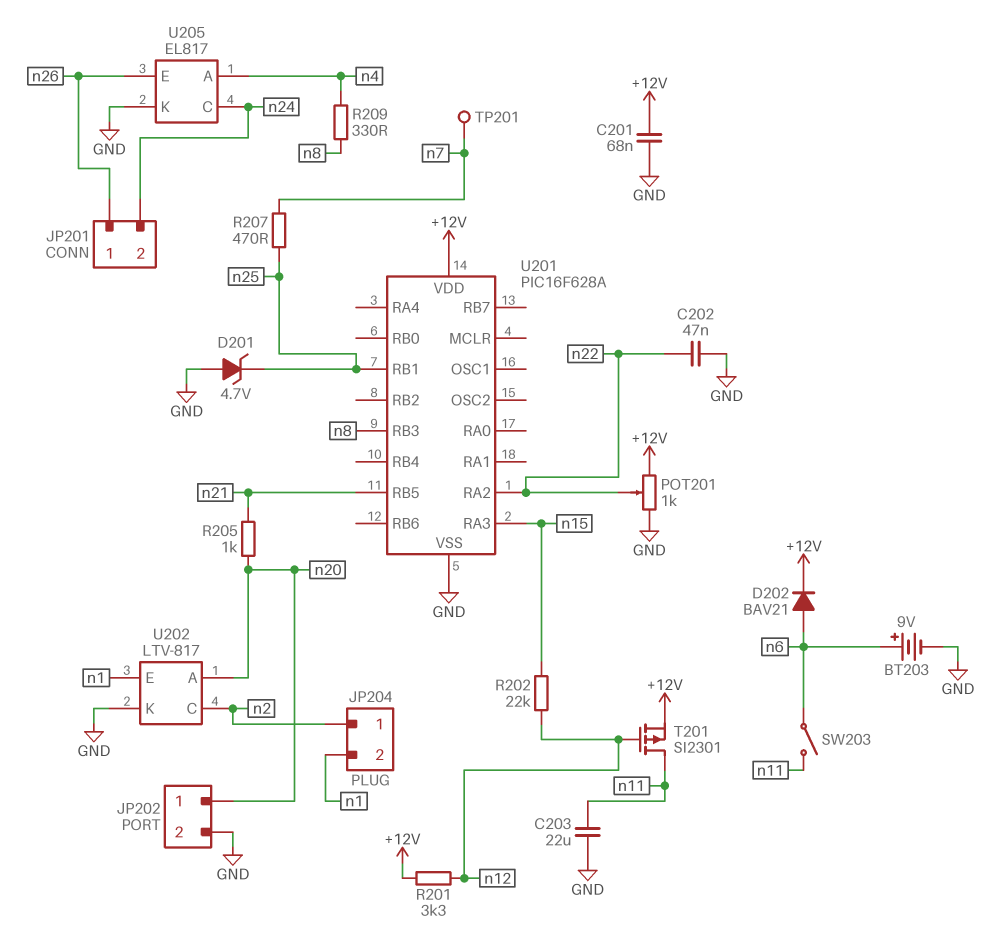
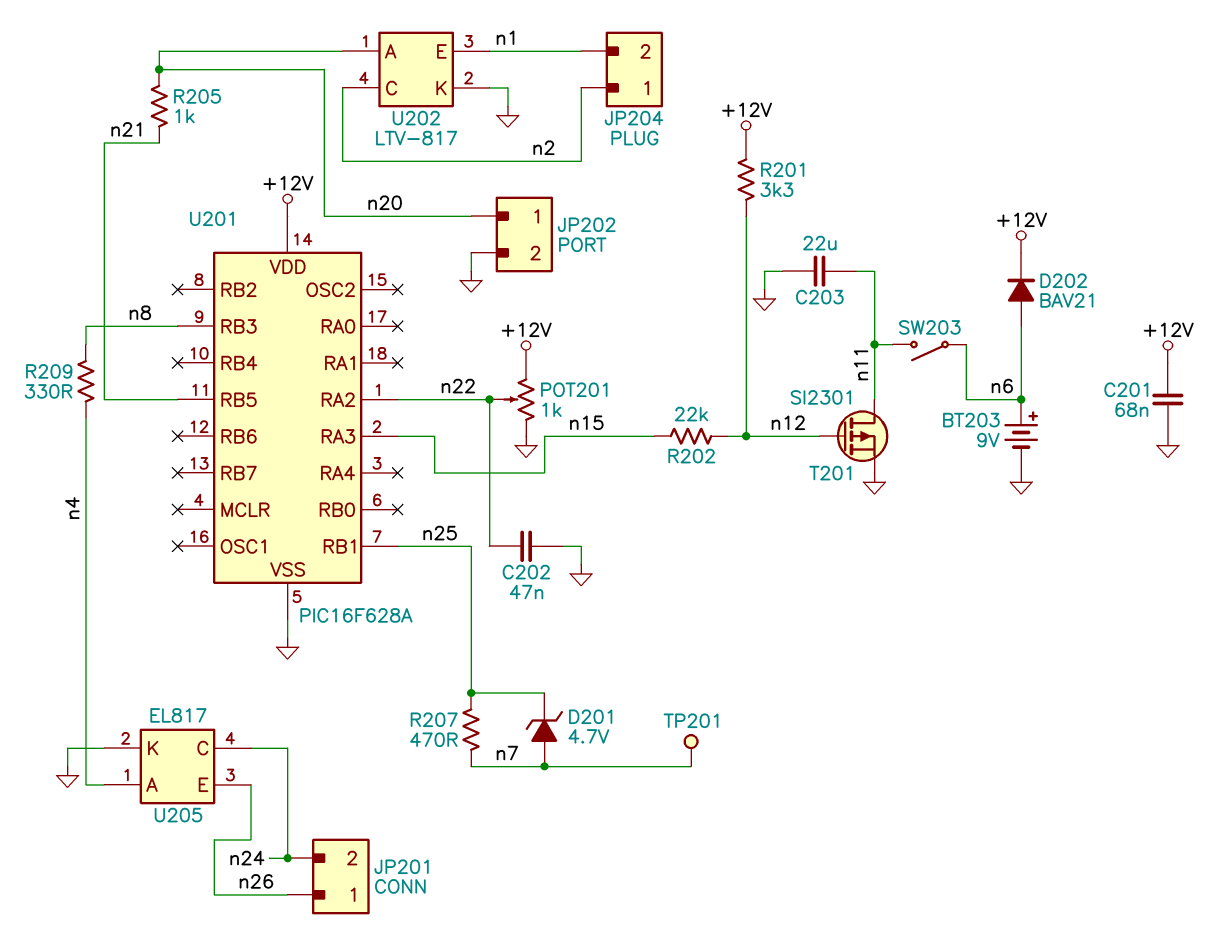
D201: zener 4.7V (A GND, K n25) -> zener 4.7V (A n7, K n25)
T201: PMOS SI2301 (G n12, D n11, S +12V) -> PMOS SI2301 (G n12, D n11, S GND)

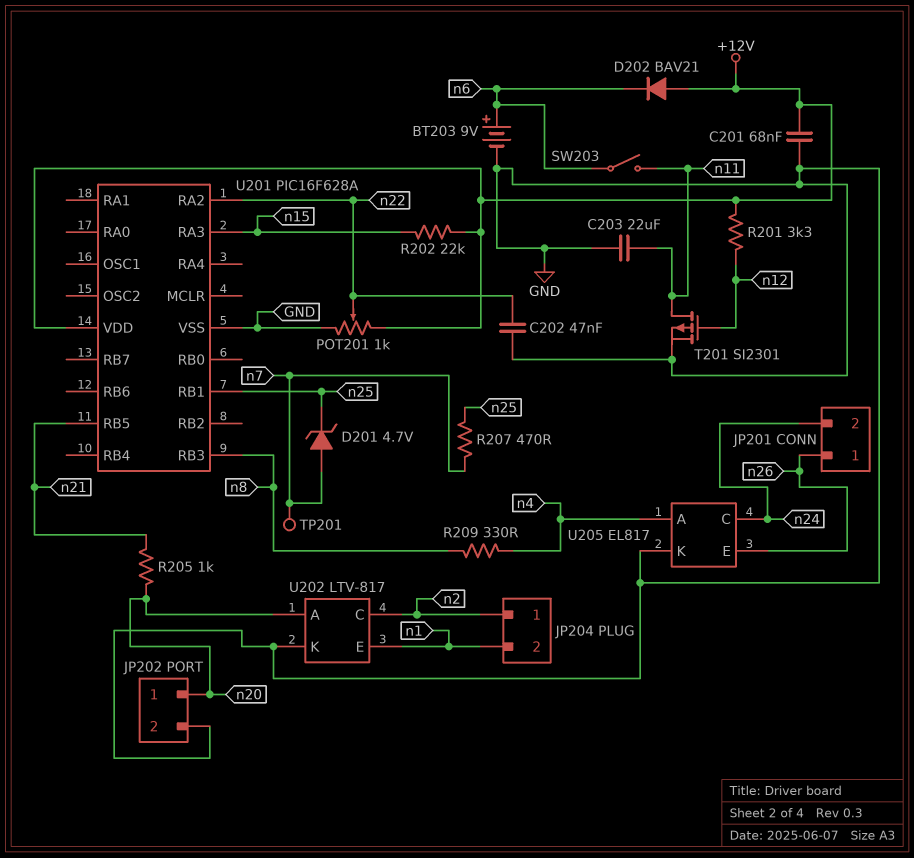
D202: diode BAV21 (A n6, K +12V) -> diode BAV21 (A +12V, K n6)
R202: 22k (n12, n15) -> 22k (+12V, n15)

